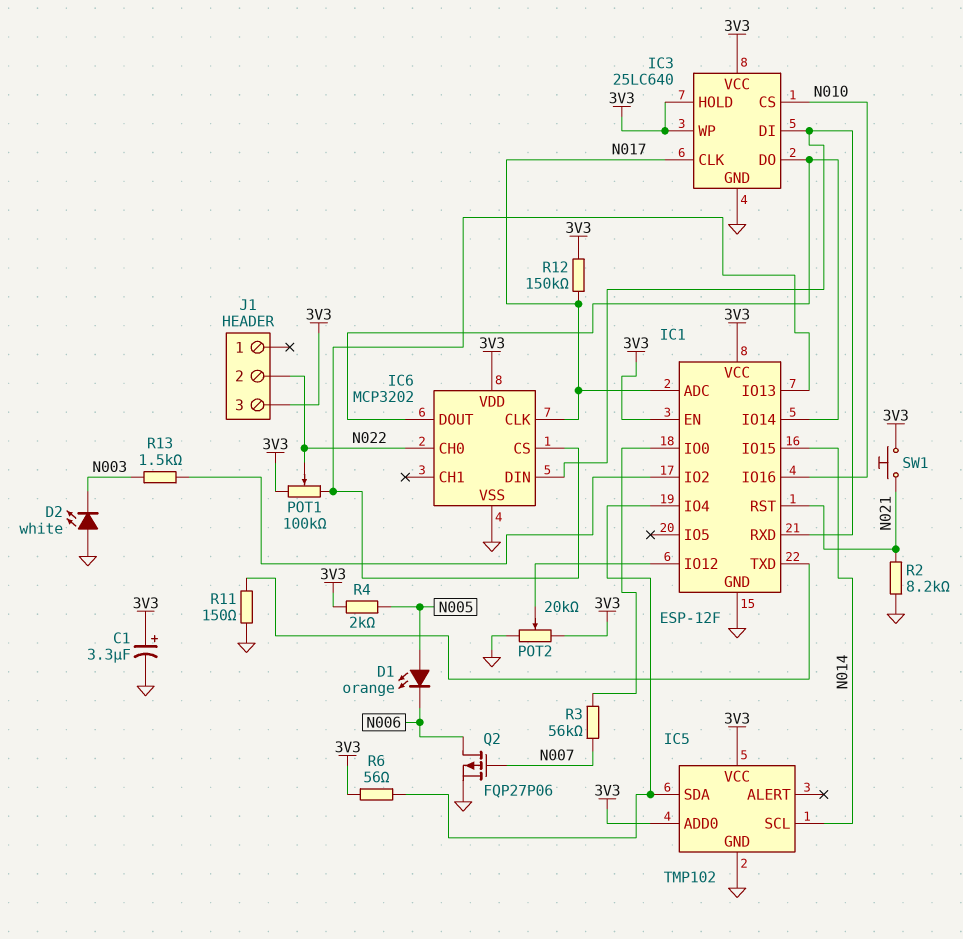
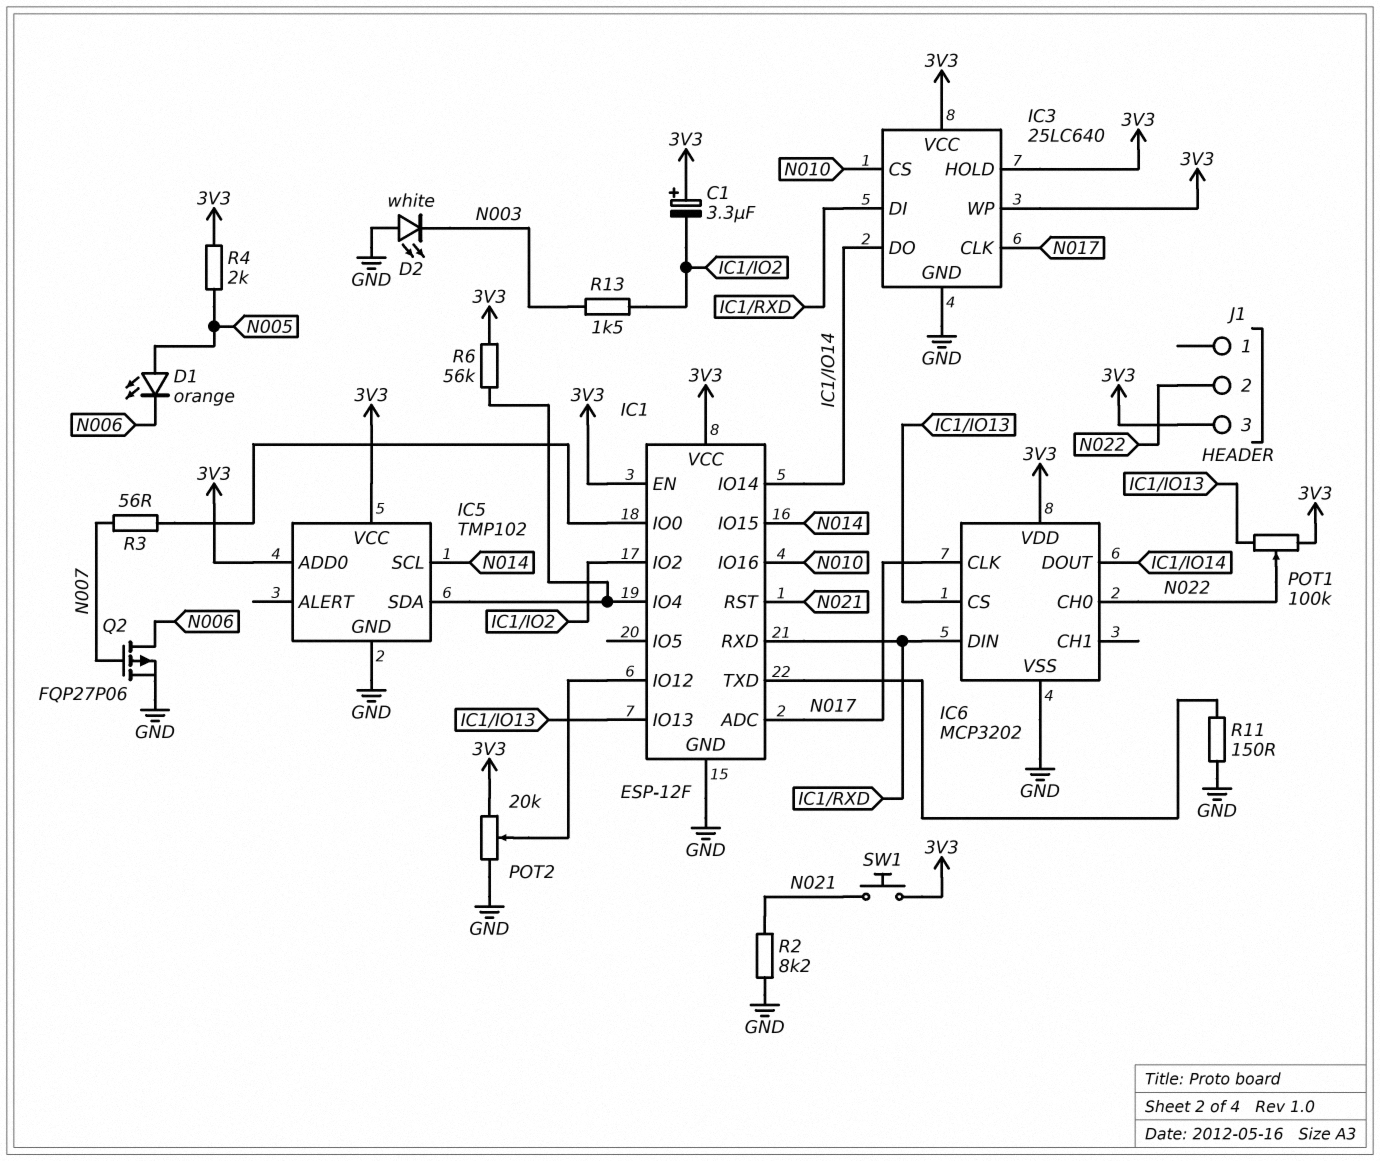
C1: 3.3uF (plus 3V3, minus GND) -> 3.3uF (plus 3V3, minus IC1/IO2)
R3: 56k (IC1/IO0, N007) -> 56 (IC1/IO0, N007)
R6: 56 (3V3, IC1/IO4) -> 56k (3V3, IC1/IO4)
R12: 150k (3V3, N017) -> none

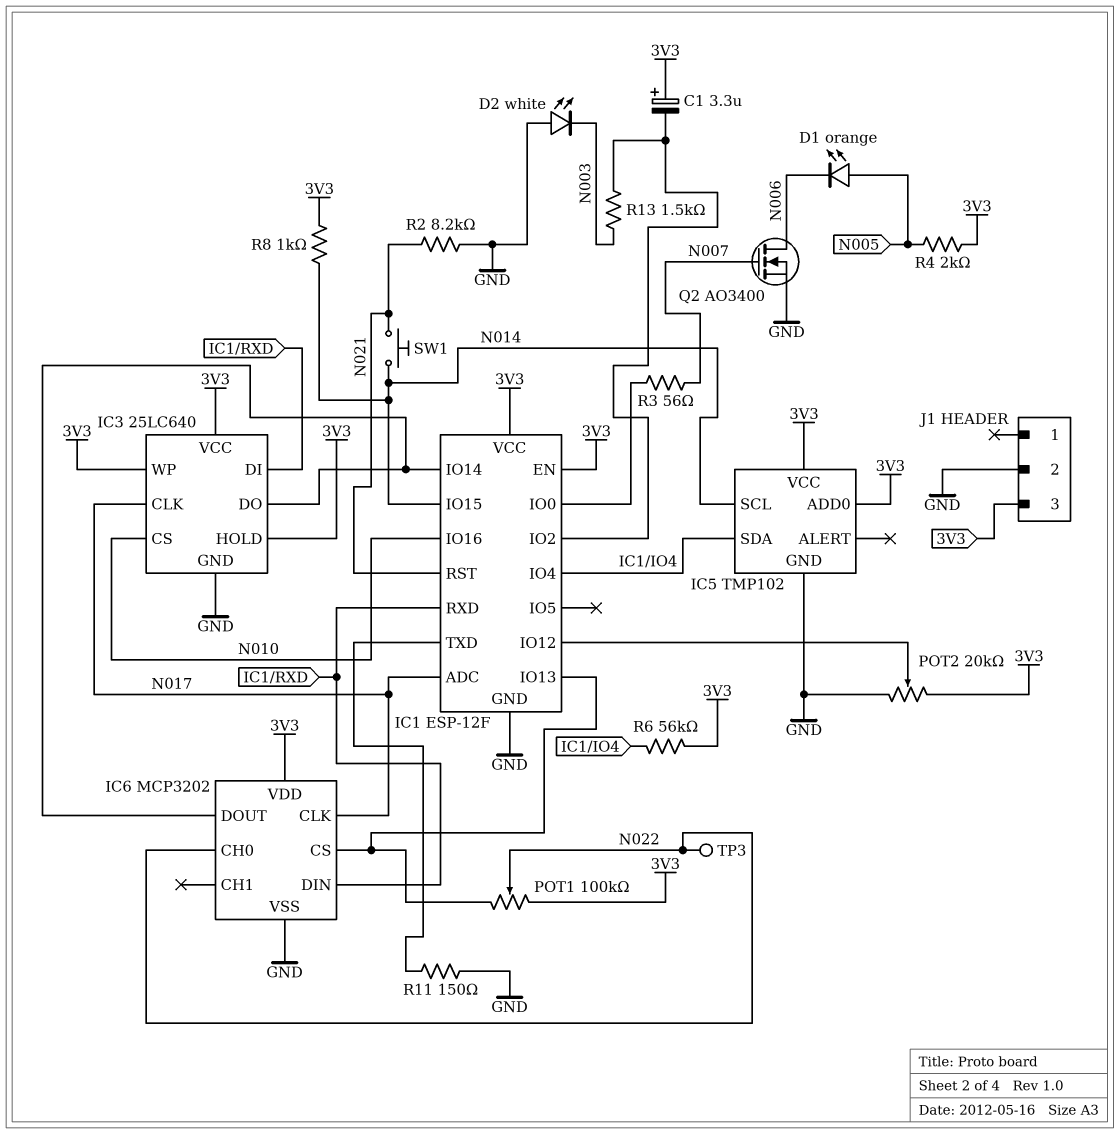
J1 pin 2: N022 -> GND
Q2: PMOS FQP27P06 (G N007, D N006, S GND) -> NMOS AO3400 (G N007, D N006, S GND)
R8: none -> 1k (3V3, N014)
SW1: button (3V3, N021) -> button (N014, N021)
TP3: none -> test point (N022)

